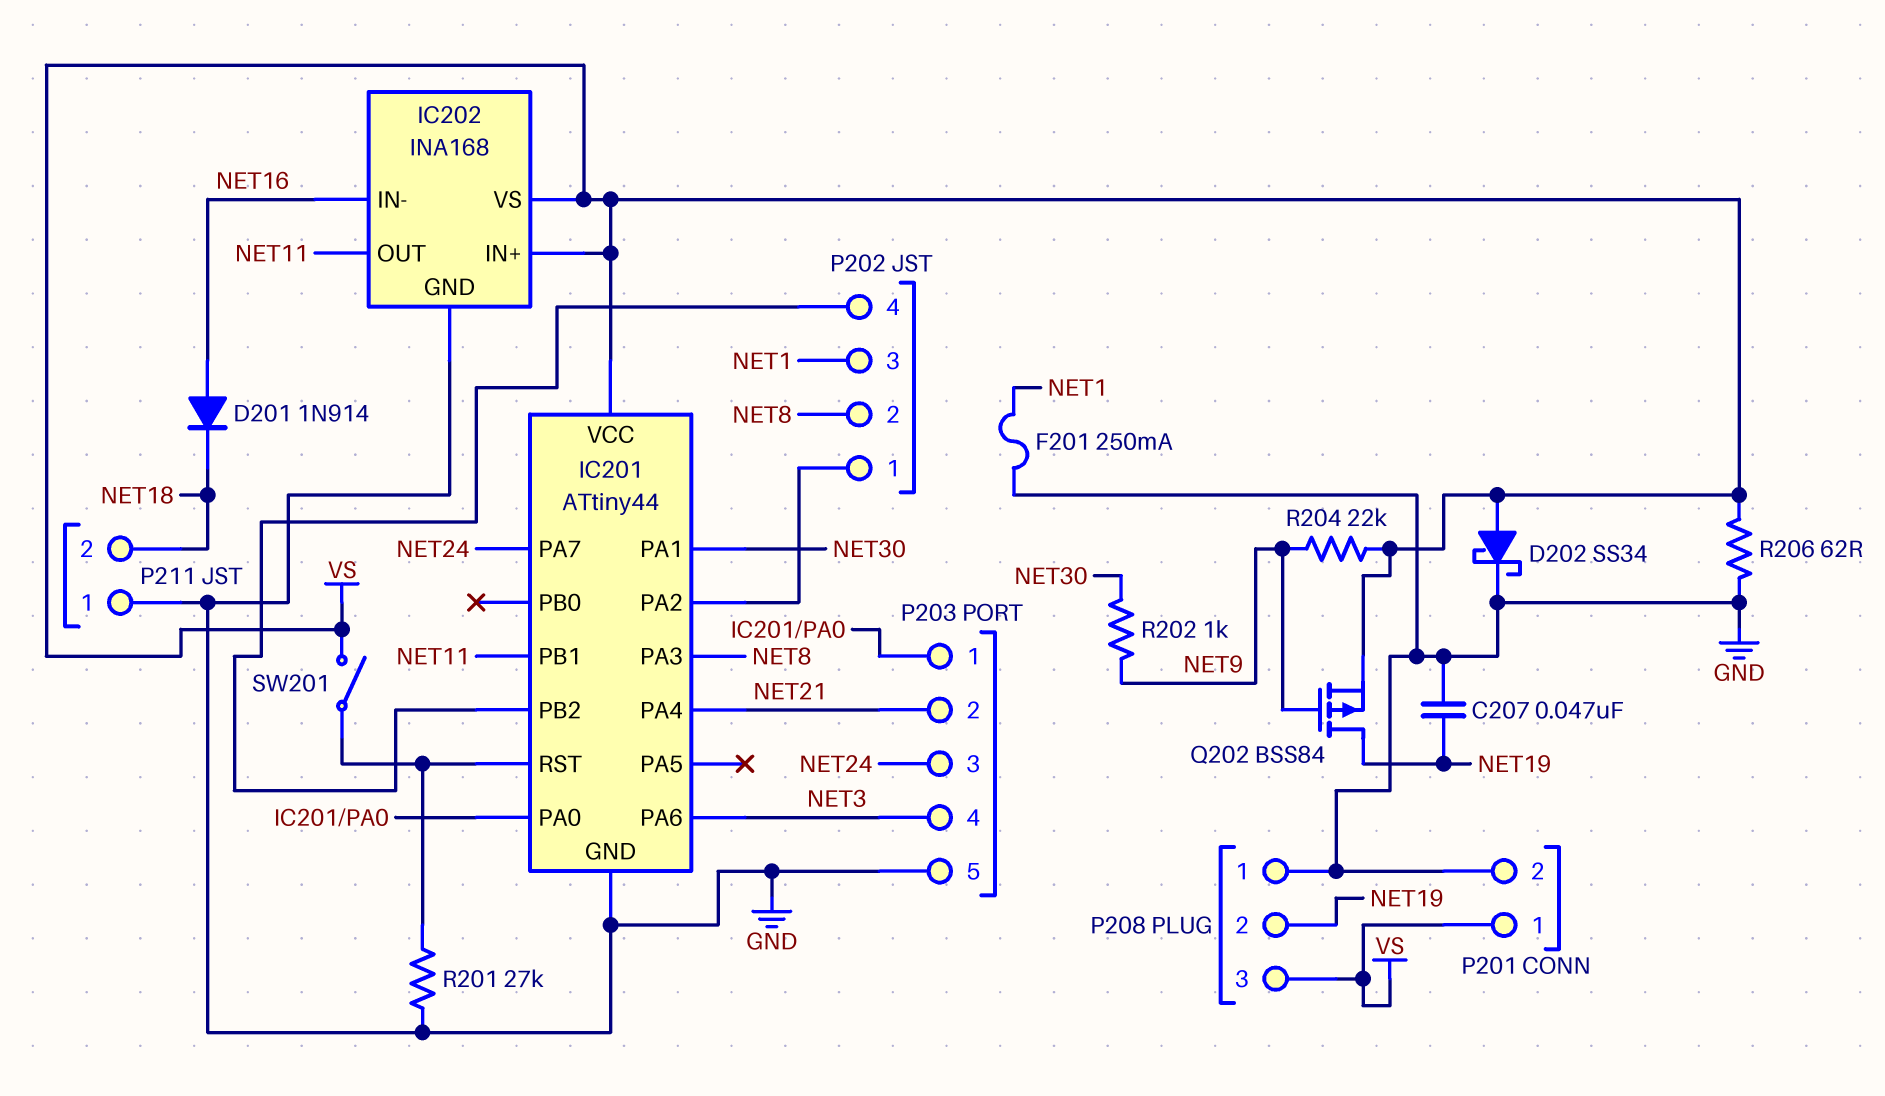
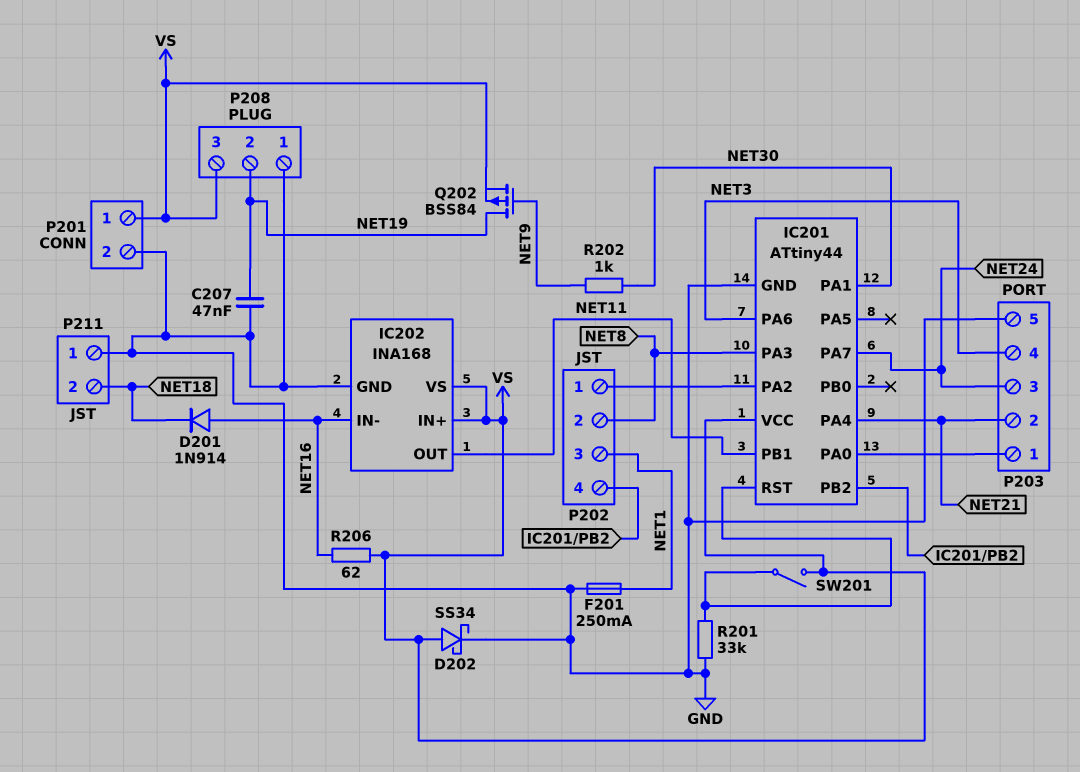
R201: 27k (GND, IC201/RST) -> 33k (GND, IC201/RST)
R204: 22k (NET9, VS) -> none
R206: 62 (GND, VS) -> 62 (NET16, VS)

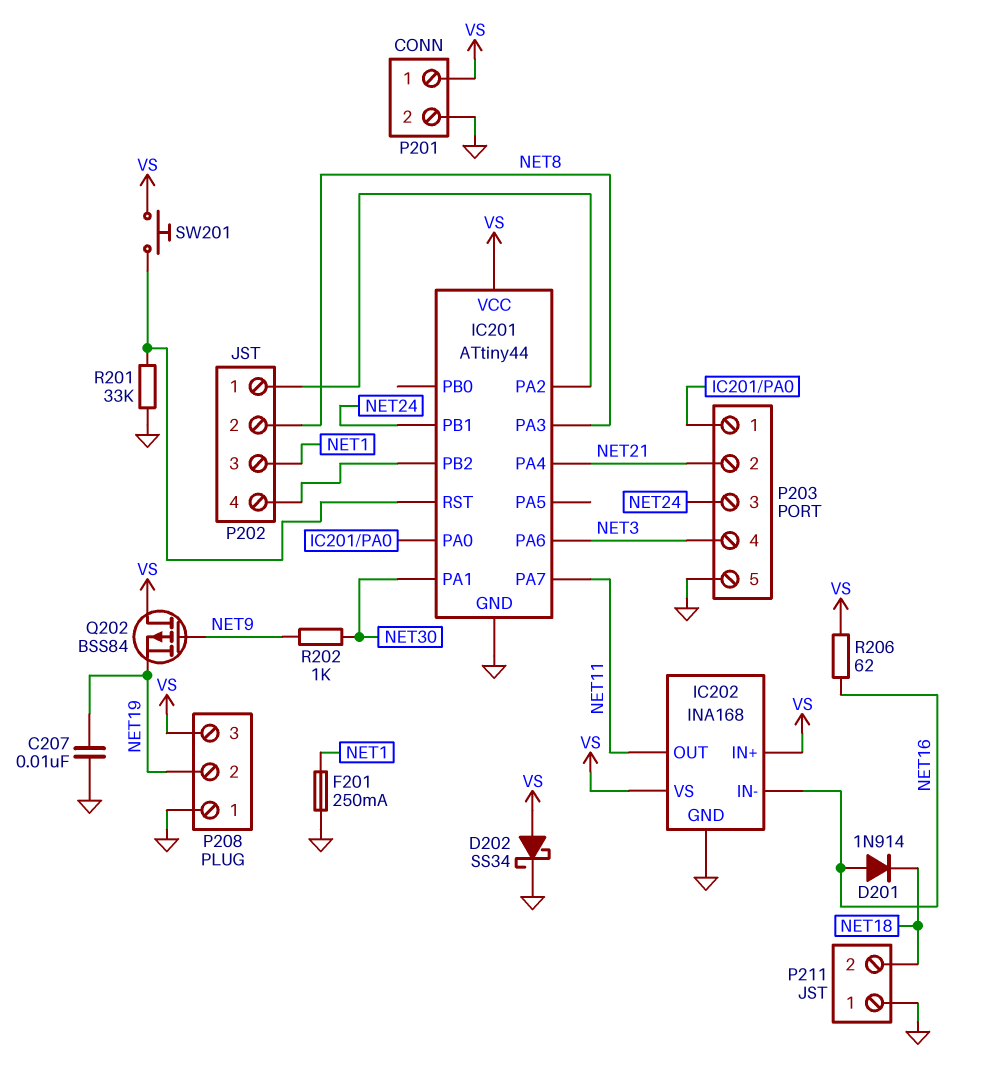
C207: 47nF (GND, NET19) -> 10nF (GND, NET19)
IC201 pin PA7: NET24 -> NET11
IC201 pin PB1: NET11 -> NET24
Q202: PMOS BSS84 (G NET9, D NET19, S VS) -> PMOS BSS84 (G NET9, D VS, S NET19)
SW201: switch (IC201/RST, VS) -> button (IC201/RST, VS)

